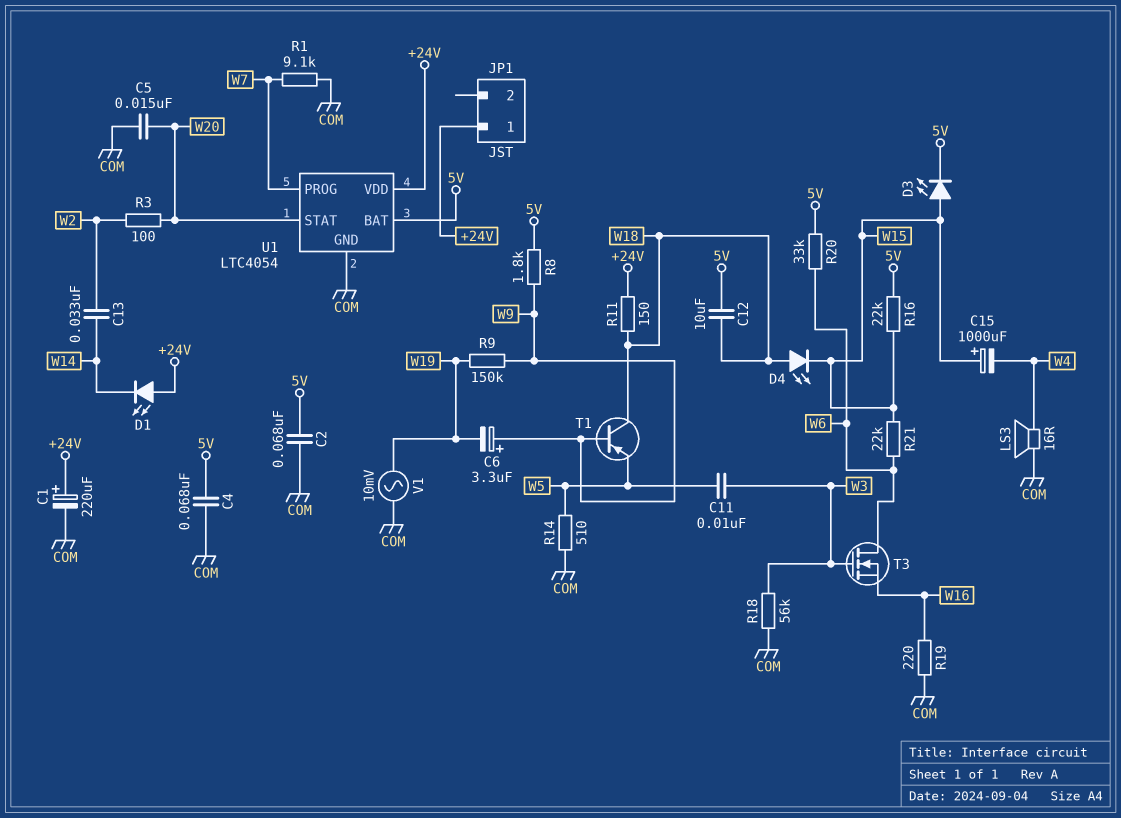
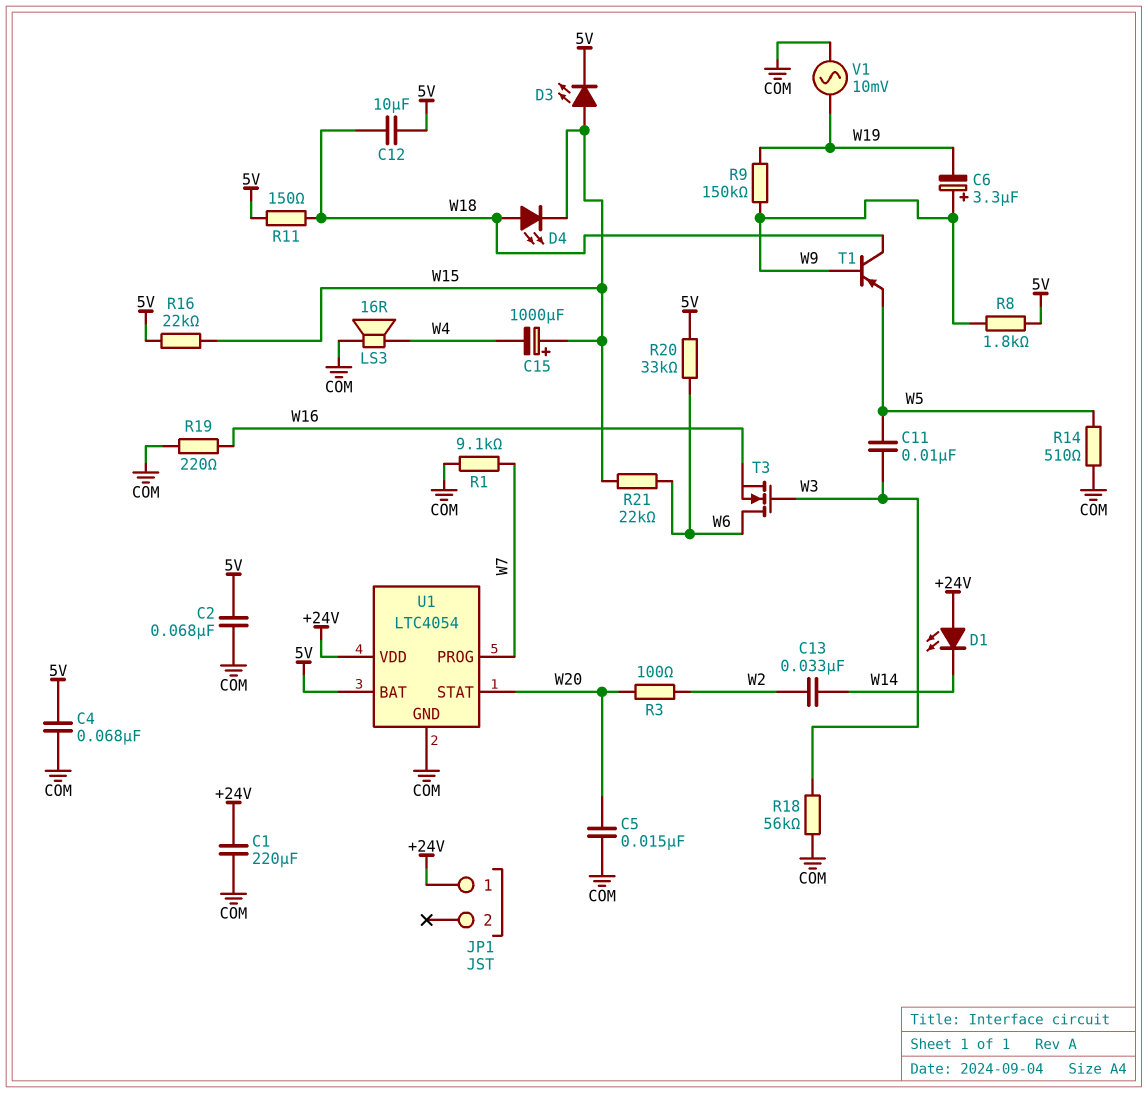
C1: 220uF (plus +24V, minus COM) -> 220uF (+24V, COM)
R11: 150 (+24V, W18) -> 150 (5V, W18)

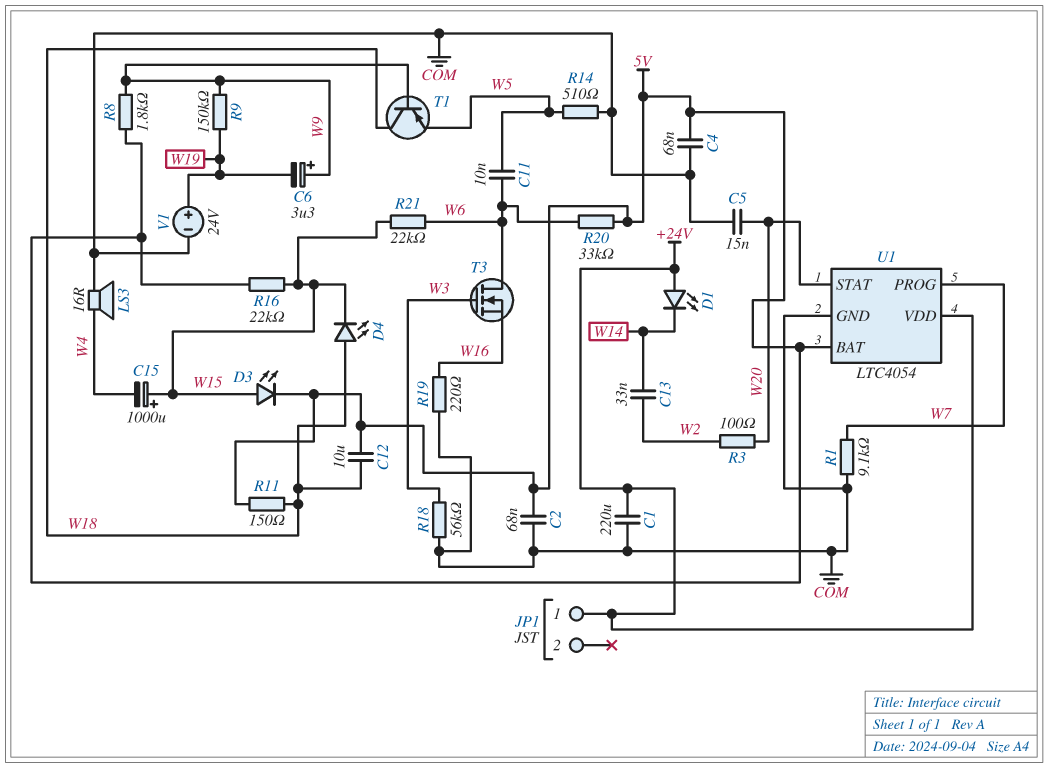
C11: 10nF (W3, W5) -> 10nF (W5, W6)
V1: AC 10mV (COM, W19) -> 24V (plus W19, minus COM)

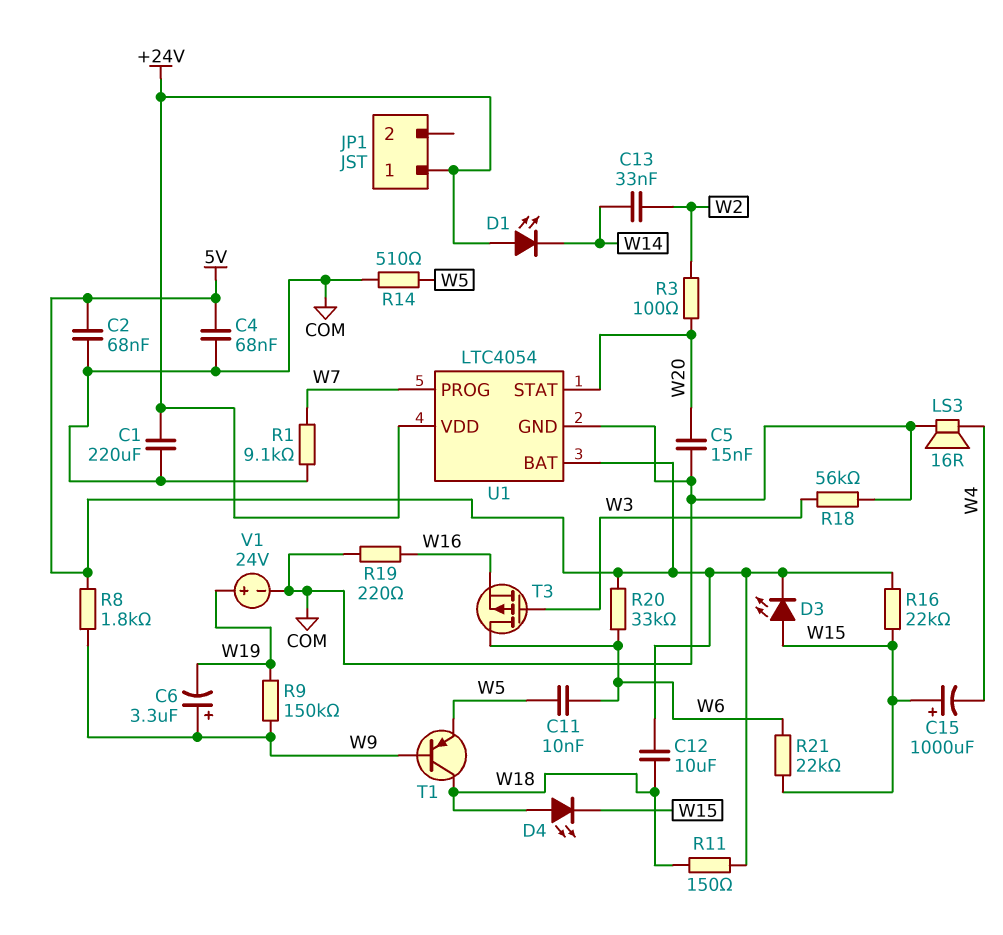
T3: NMOS (G W3, D W6, S W16) -> PMOS (G W3, D W6, S W16)

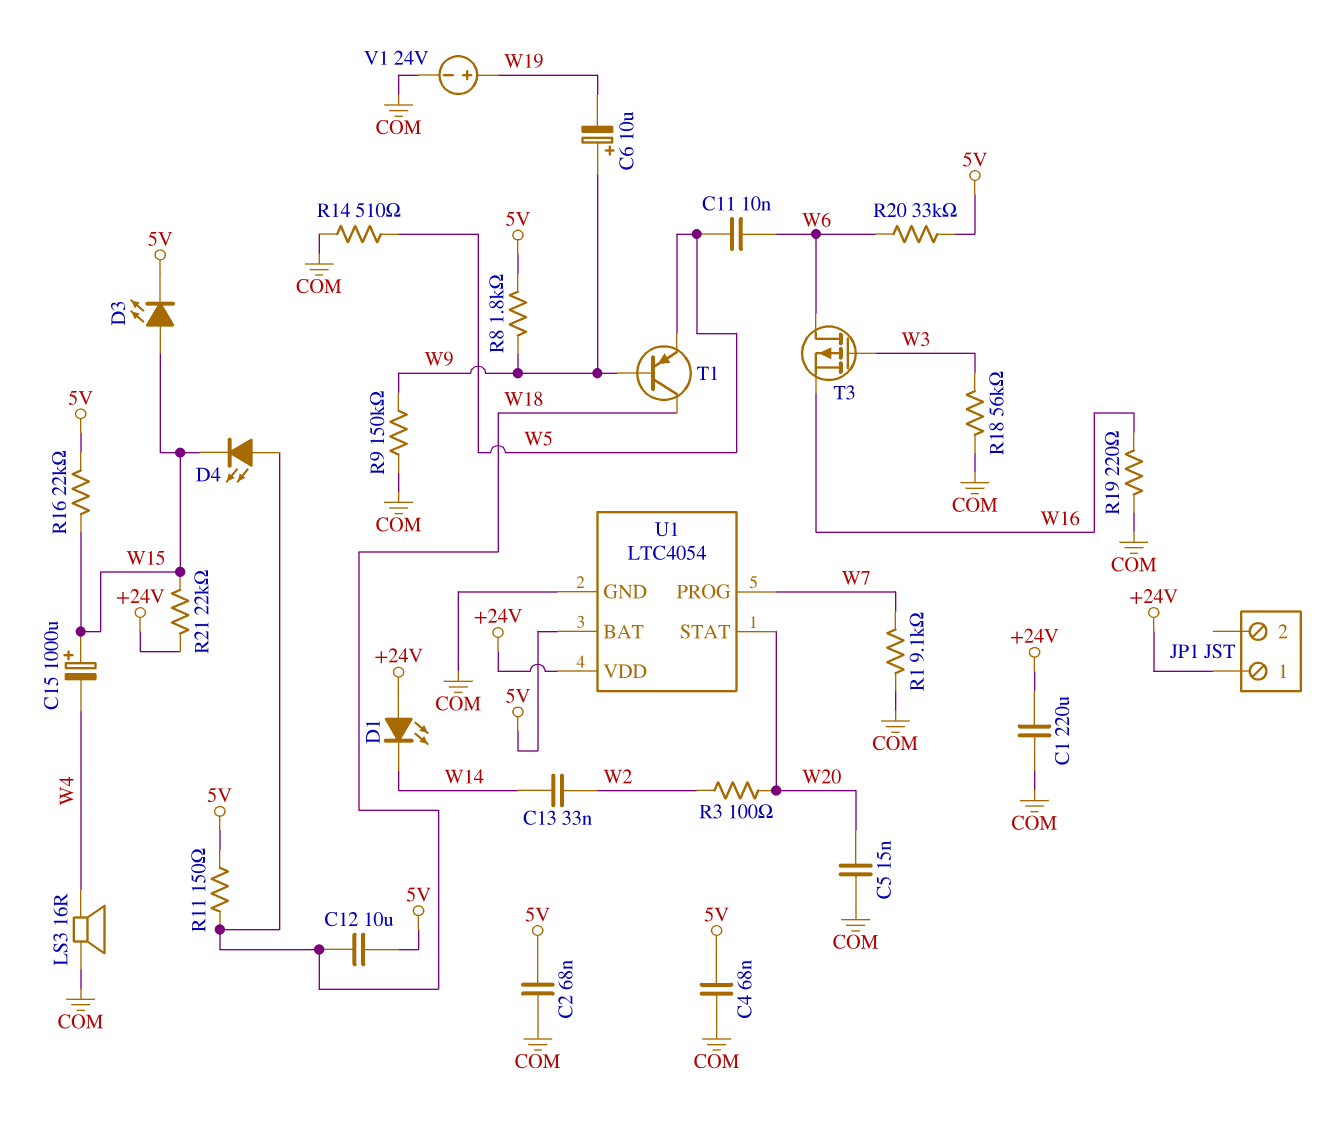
C6: 3.3uF (plus W9, minus W19) -> 10uF (plus W9, minus W19)
R9: 150k (W9, W19) -> 150k (COM, W9)
R21: 22k (W6, W15) -> 22k (+24V, W15)

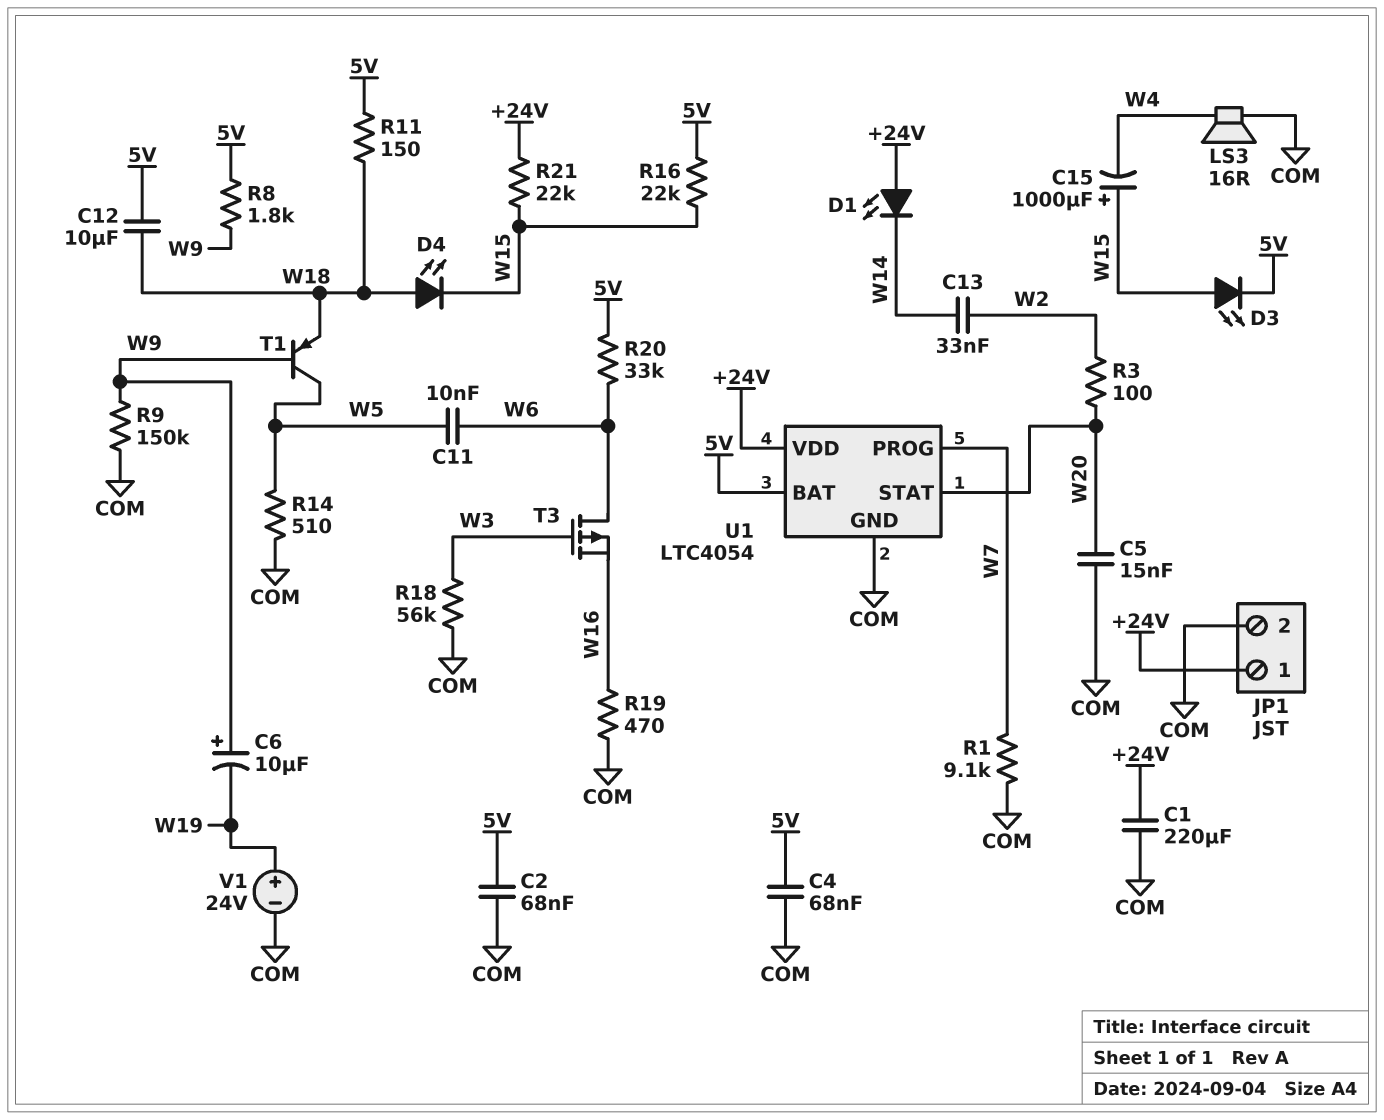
JP1 pin 2: none -> COM
R19: 220 (COM, W16) -> 470 (COM, W16)
T1: PNP (B W9, C W18, E W5) -> PNP (B W9, C W5, E W18)

